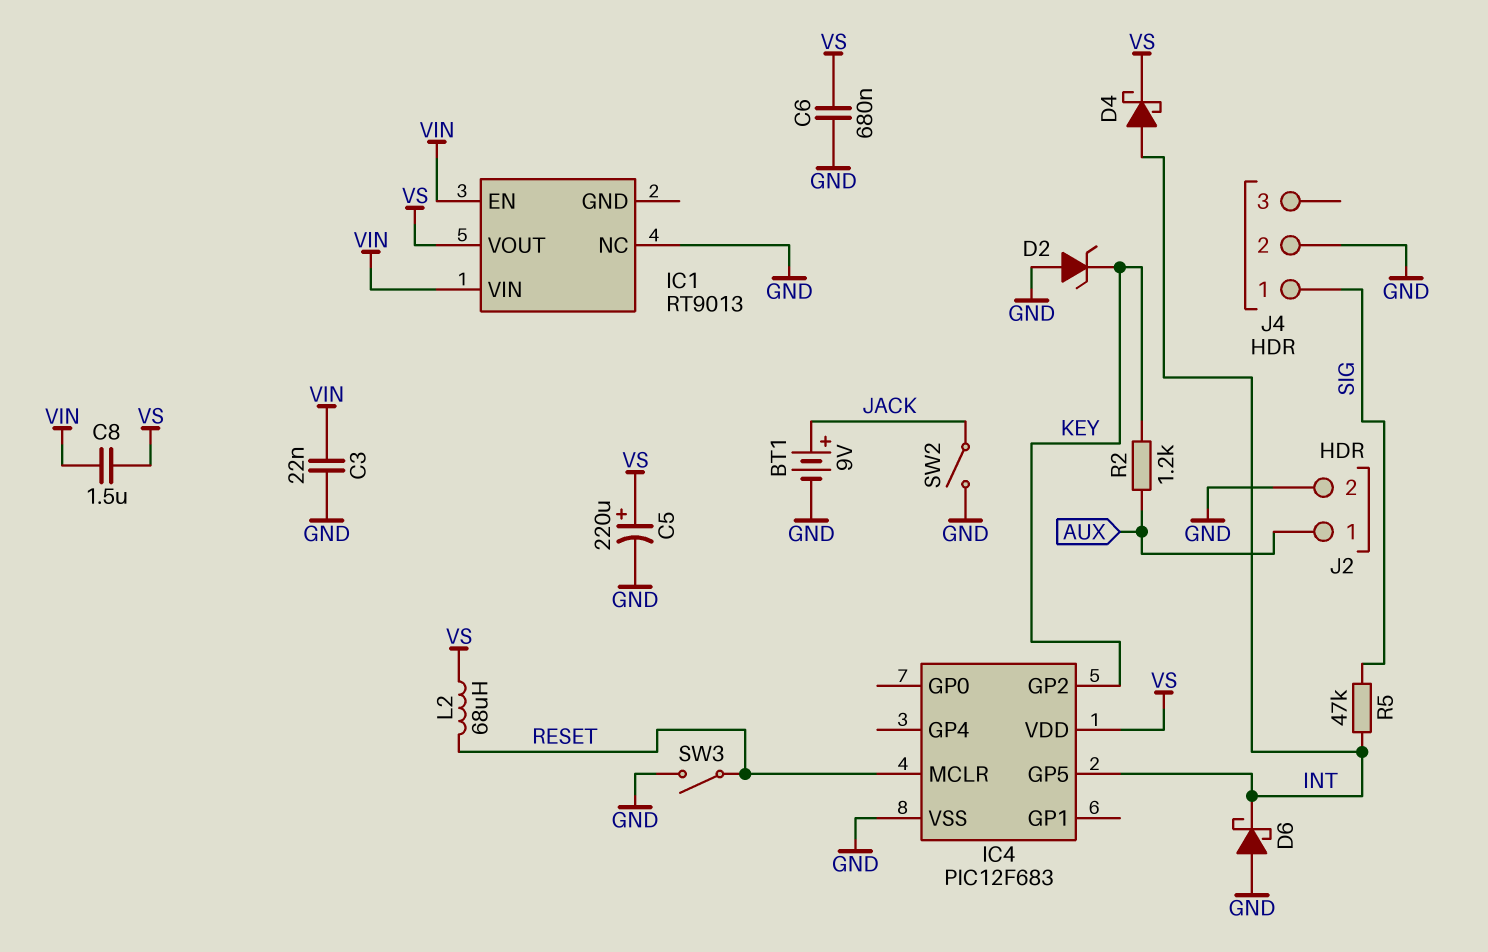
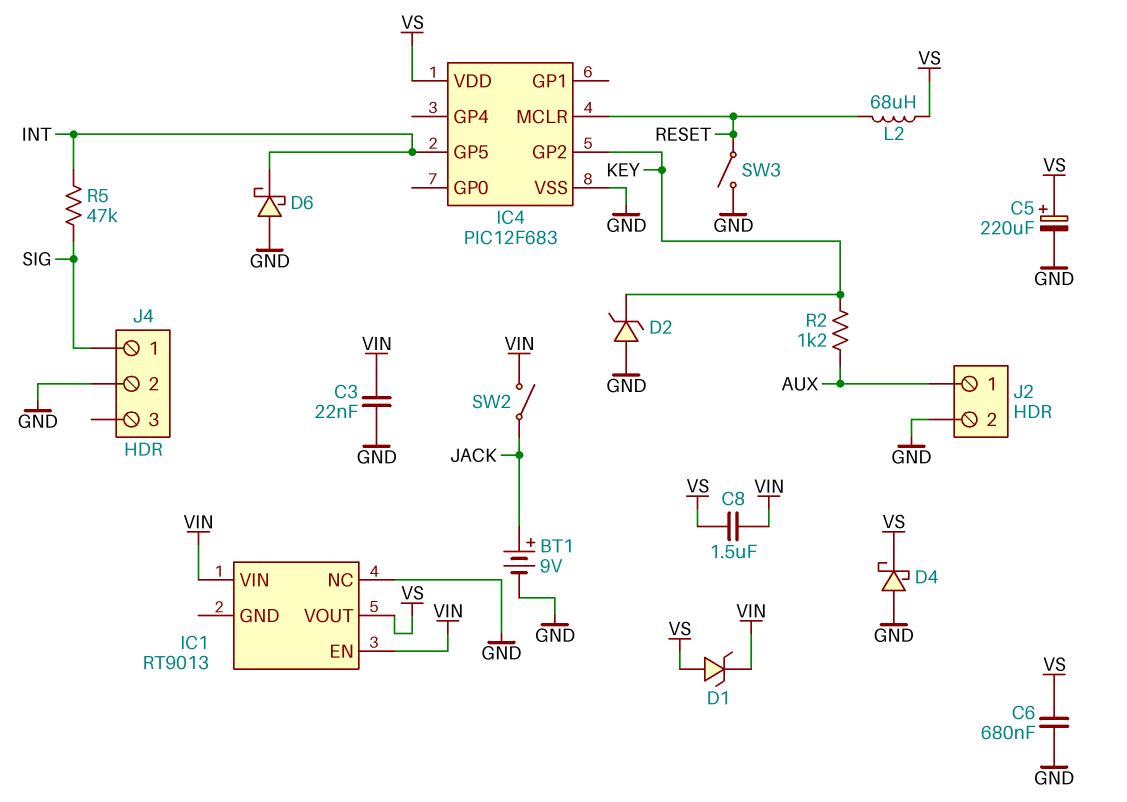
D1: none -> zener (A VS, K VIN)
D4: schottky (A INT, K VS) -> schottky (A GND, K VS)
SW2: switch (GND, JACK) -> switch (JACK, VIN)

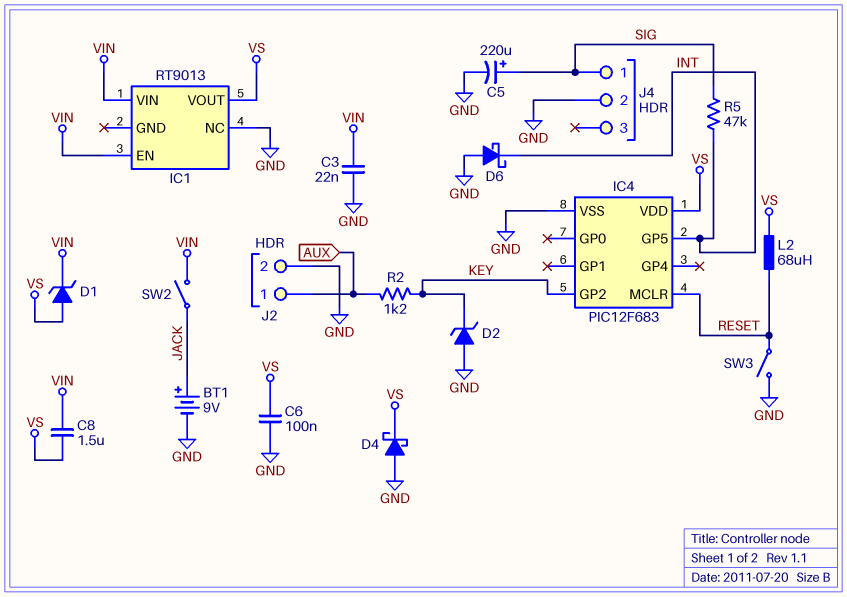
C5: 220uF (plus VS, minus GND) -> 220uF (plus SIG, minus GND)
C6: 680nF (GND, VS) -> 100nF (GND, VS)

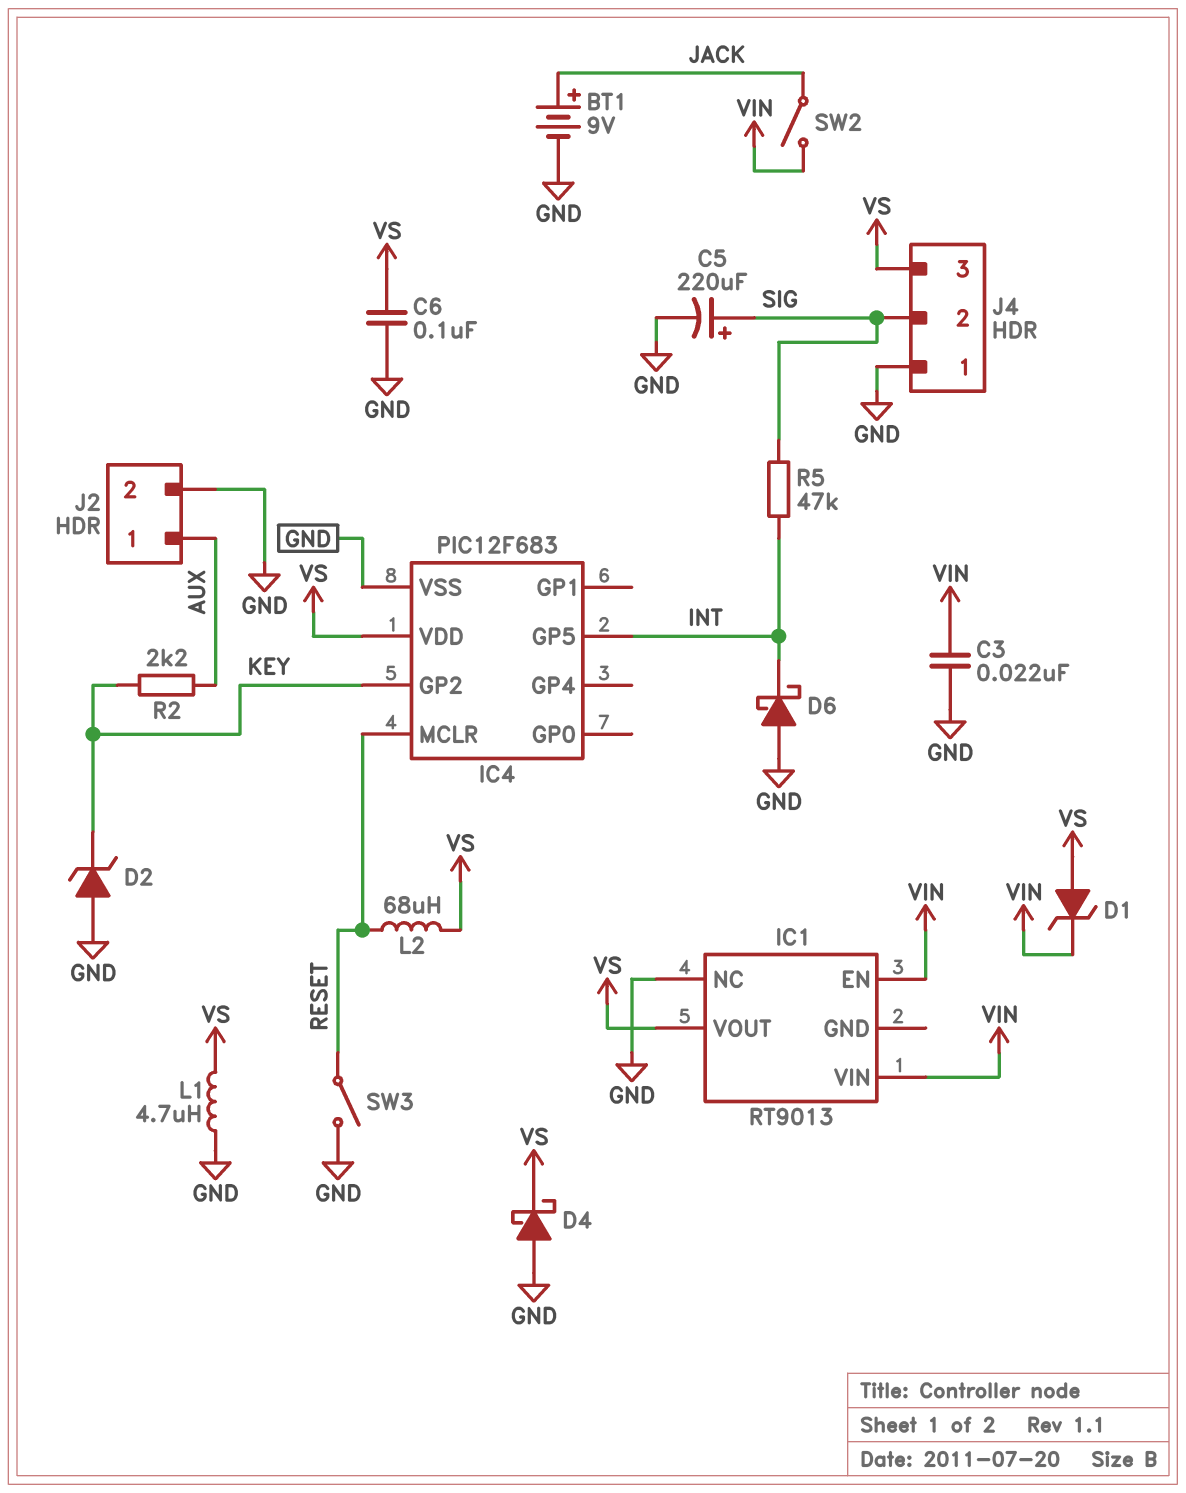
C8: 1.5uF (VIN, VS) -> none
J4 pin 1: SIG -> GND
J4 pin 2: GND -> SIG
J4 pin 3: none -> VS
L1: none -> 4.7uH (GND, VS)
R2: 1.2k (AUX, KEY) -> 2.2k (AUX, KEY)

